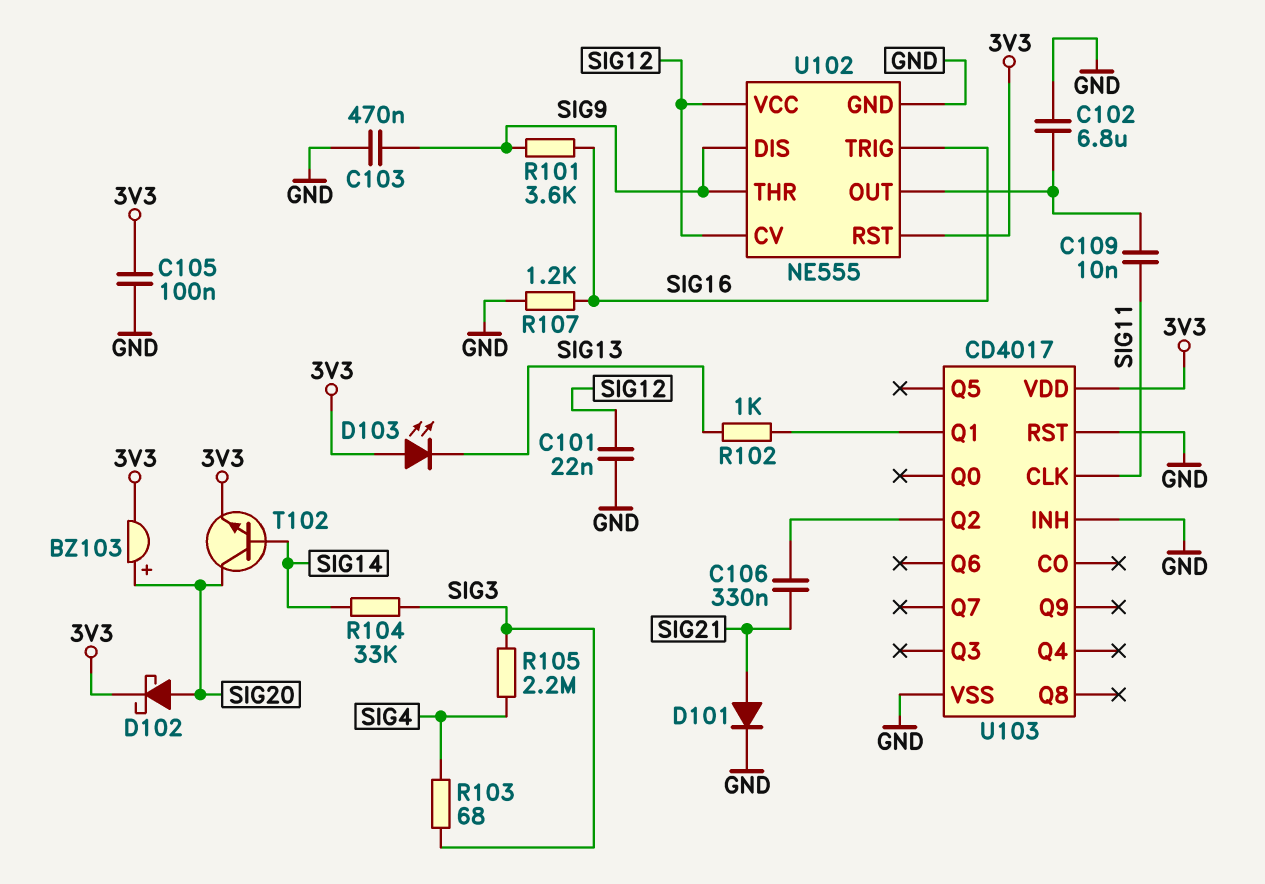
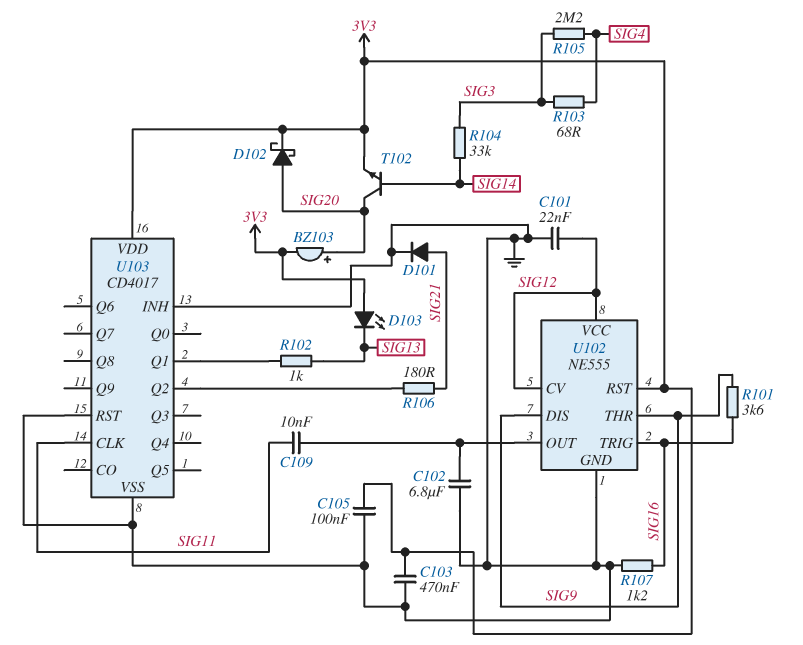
C103: 470nF (GND, SIG9) -> 470nF (3V3, GND)
C106: 330nF (SIG21, U103/Q2) -> none
R106: none -> 180 (SIG21, U103/Q2)

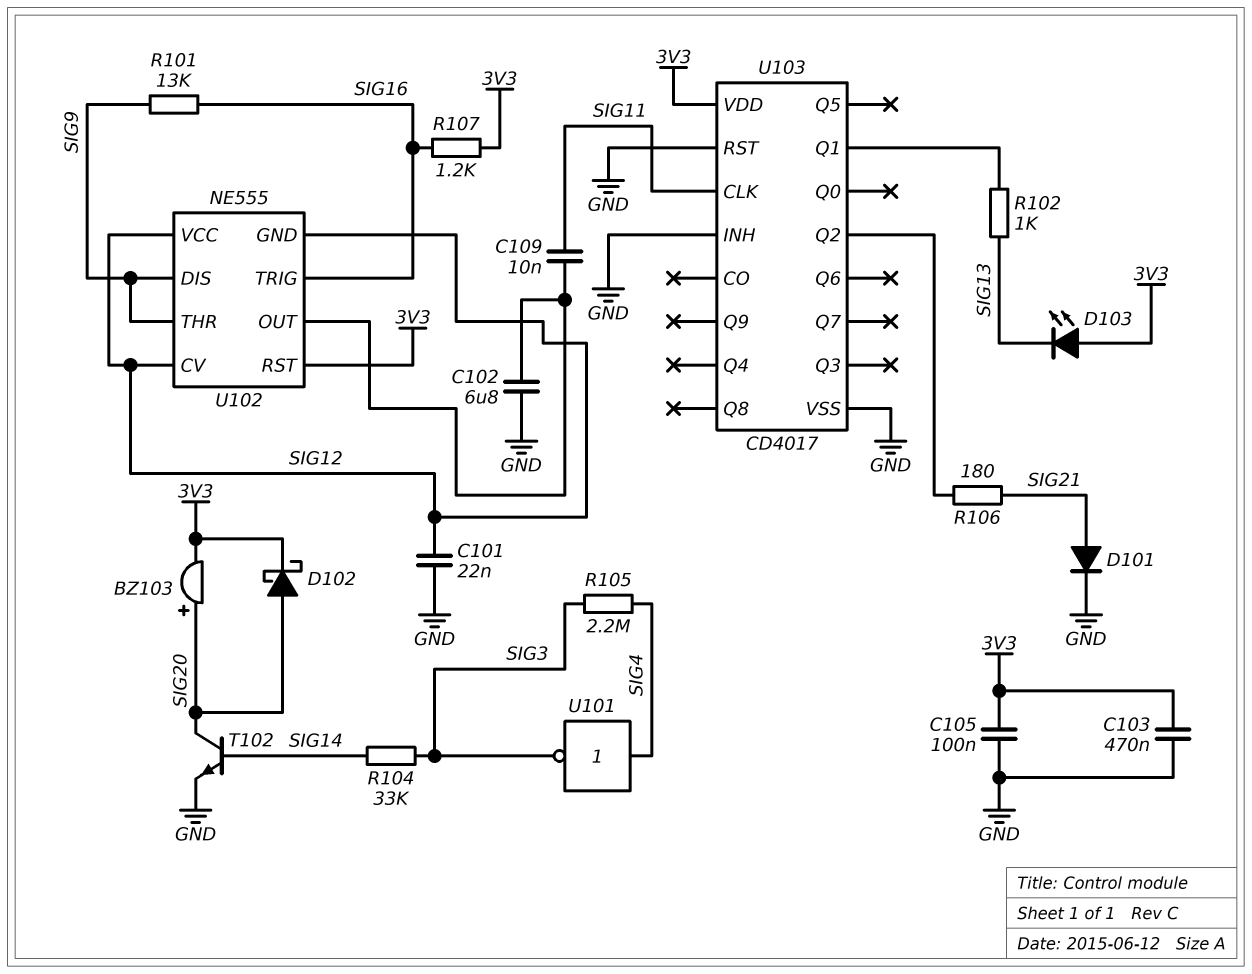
R101: 3.6k (SIG9, SIG16) -> 13k (SIG9, SIG16)
R103: 68 (SIG3, SIG4) -> none
R107: 1.2k (GND, SIG16) -> 1.2k (3V3, SIG16)
T102: NPN (B SIG14, C SIG20, E 3V3) -> NPN (B SIG14, C SIG20, E GND)
U101: none -> NOT (in SIG4, out SIG3)
U102 pin GND: GND -> SIG12

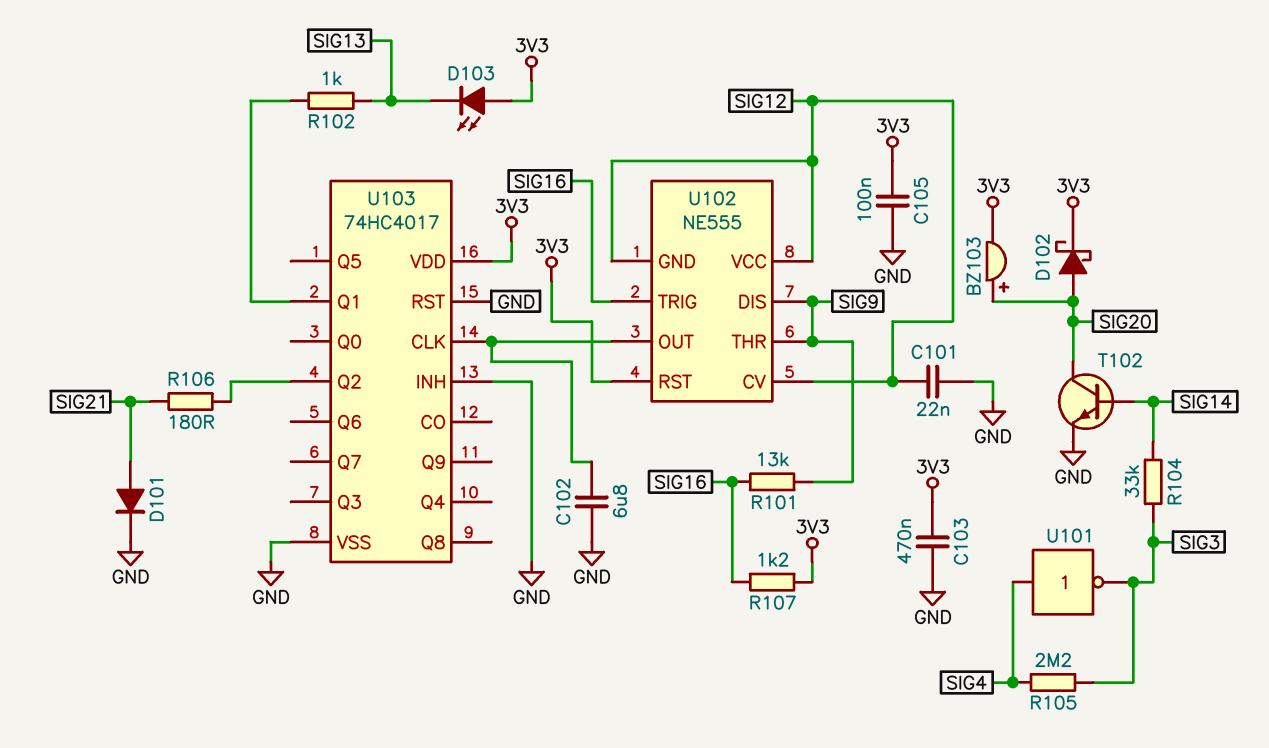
C109: 10nF (SIG11, U102/OUT) -> none
U103: CD4017 -> 74HC4017
U103 pin CLK: SIG11 -> U102/OUT

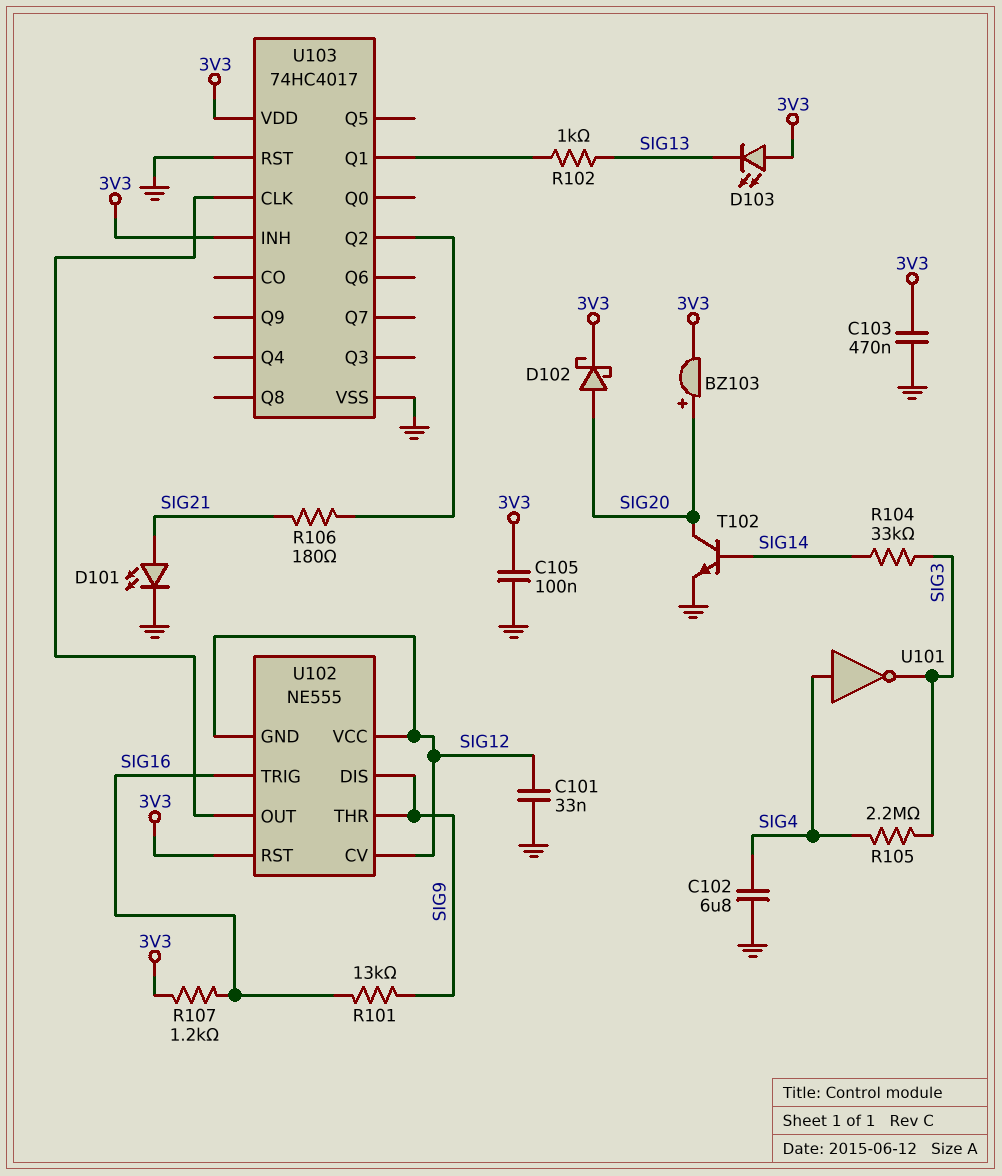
C101: 22nF (GND, SIG12) -> 33nF (GND, SIG12)
C102: 6.8uF (GND, U102/OUT) -> 6.8uF (GND, SIG4)
D101: diode (A SIG21, K GND) -> LED (A SIG21, K GND)
U103 pin INH: GND -> 3V3

